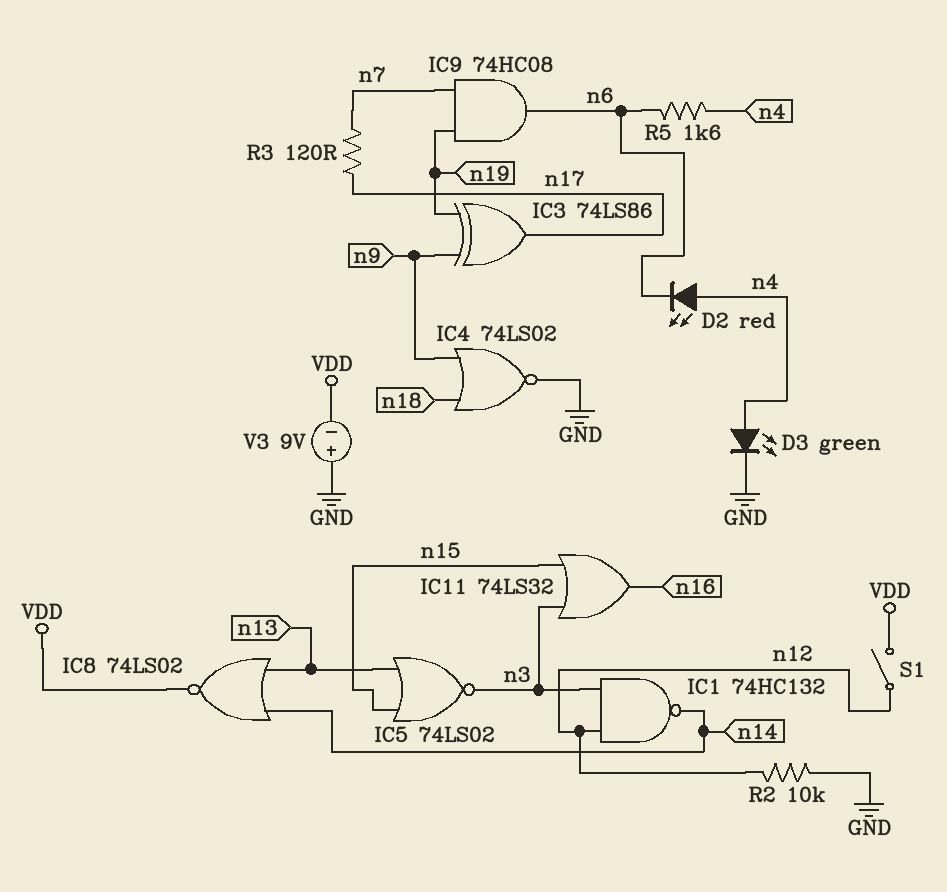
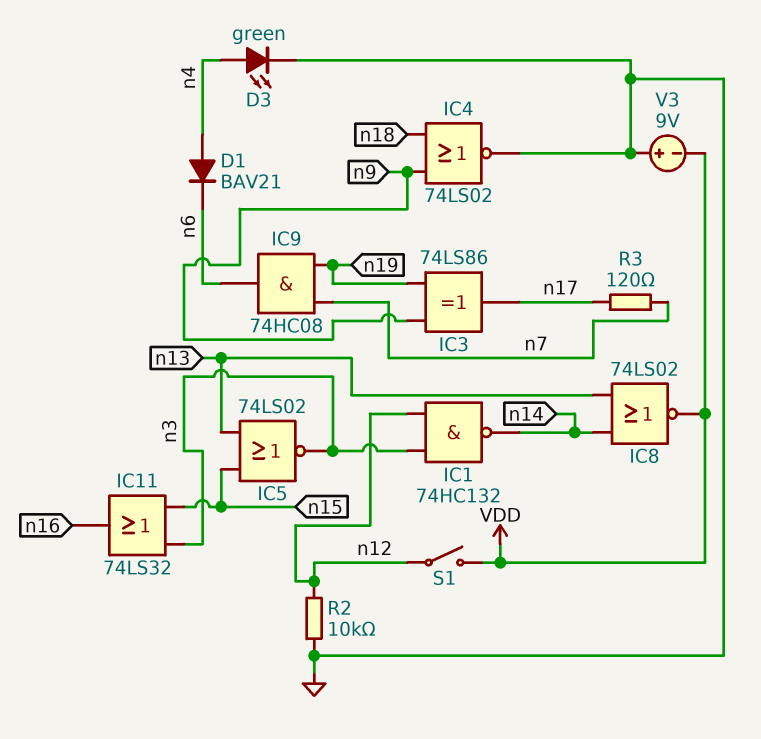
D1: none -> diode BAV21 (A n4, K n6)
D2: LED red (A n4, K n6) -> none
R5: 1.6k (n4, n6) -> none

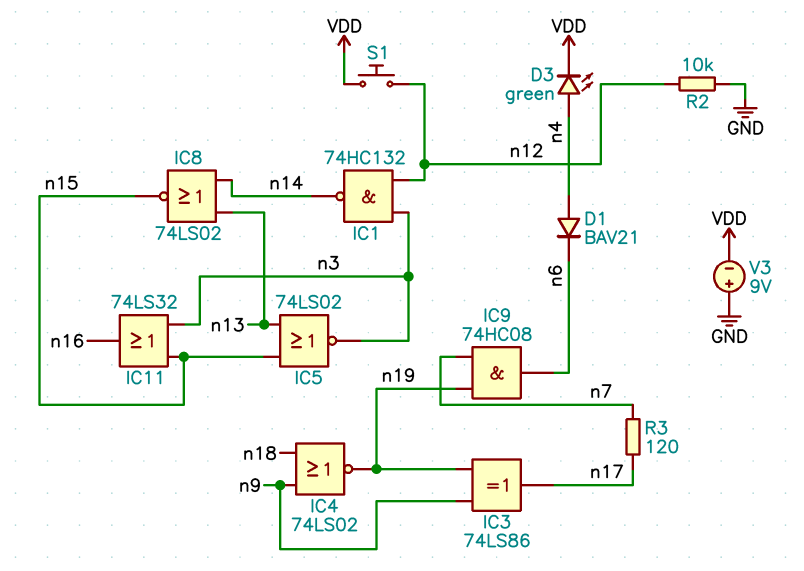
D3: LED green (A n4, K GND) -> LED green (A n4, K VDD)
IC4: NOR 74LS02 (in n9, in n18, out GND) -> NOR 74LS02 (in n9, in n18, out n19)
IC8: NOR 74LS02 (in n13, in n14, out VDD) -> NOR 74LS02 (in n13, in n14, out n15)
S1: switch (VDD, n12) -> button (VDD, n12)

